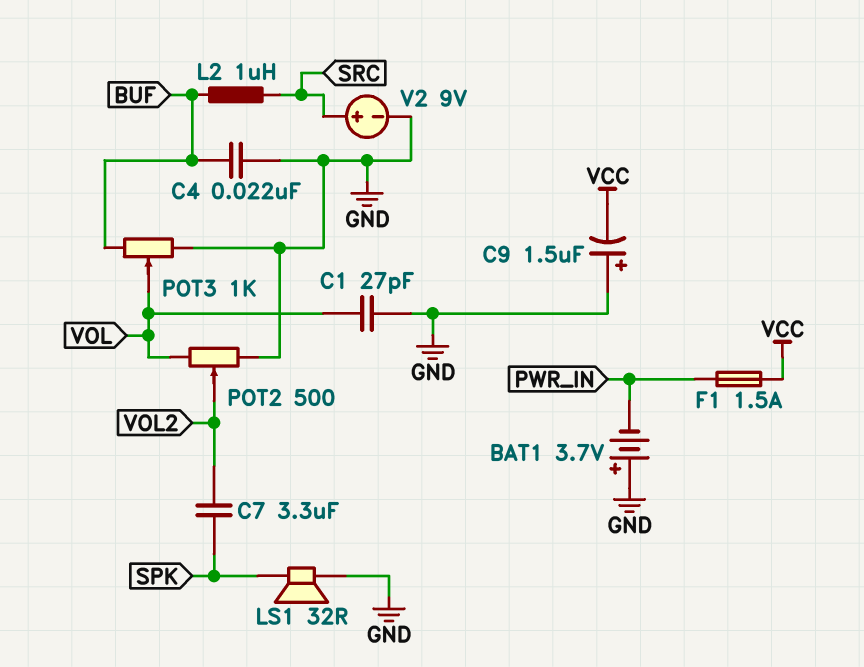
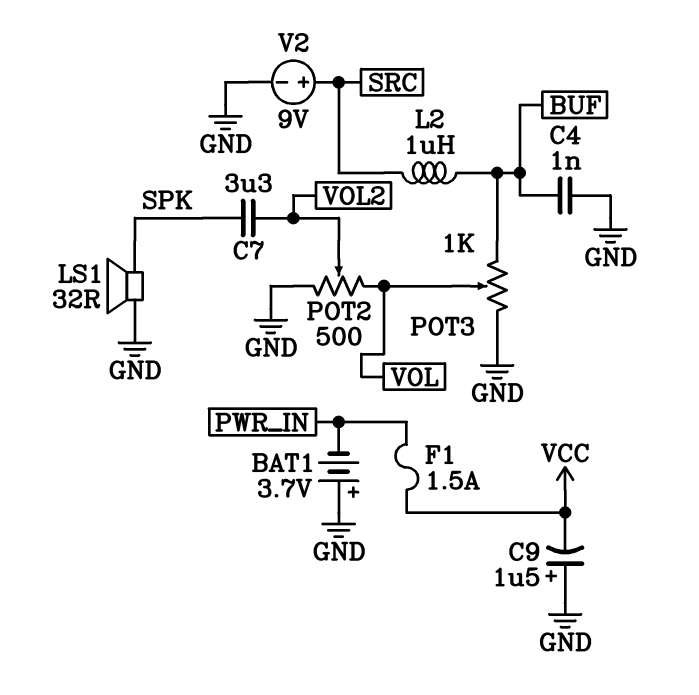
C1: 27pF (GND, VOL) -> none
C4: 22nF (BUF, GND) -> 1nF (BUF, GND)

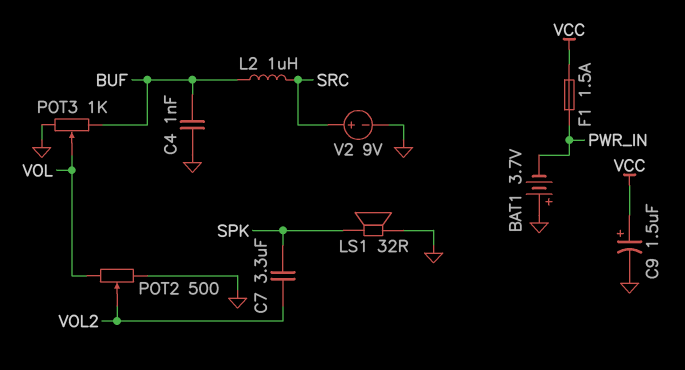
C9: 1.5uF (plus GND, minus VCC) -> 1.5uF (plus VCC, minus GND)

